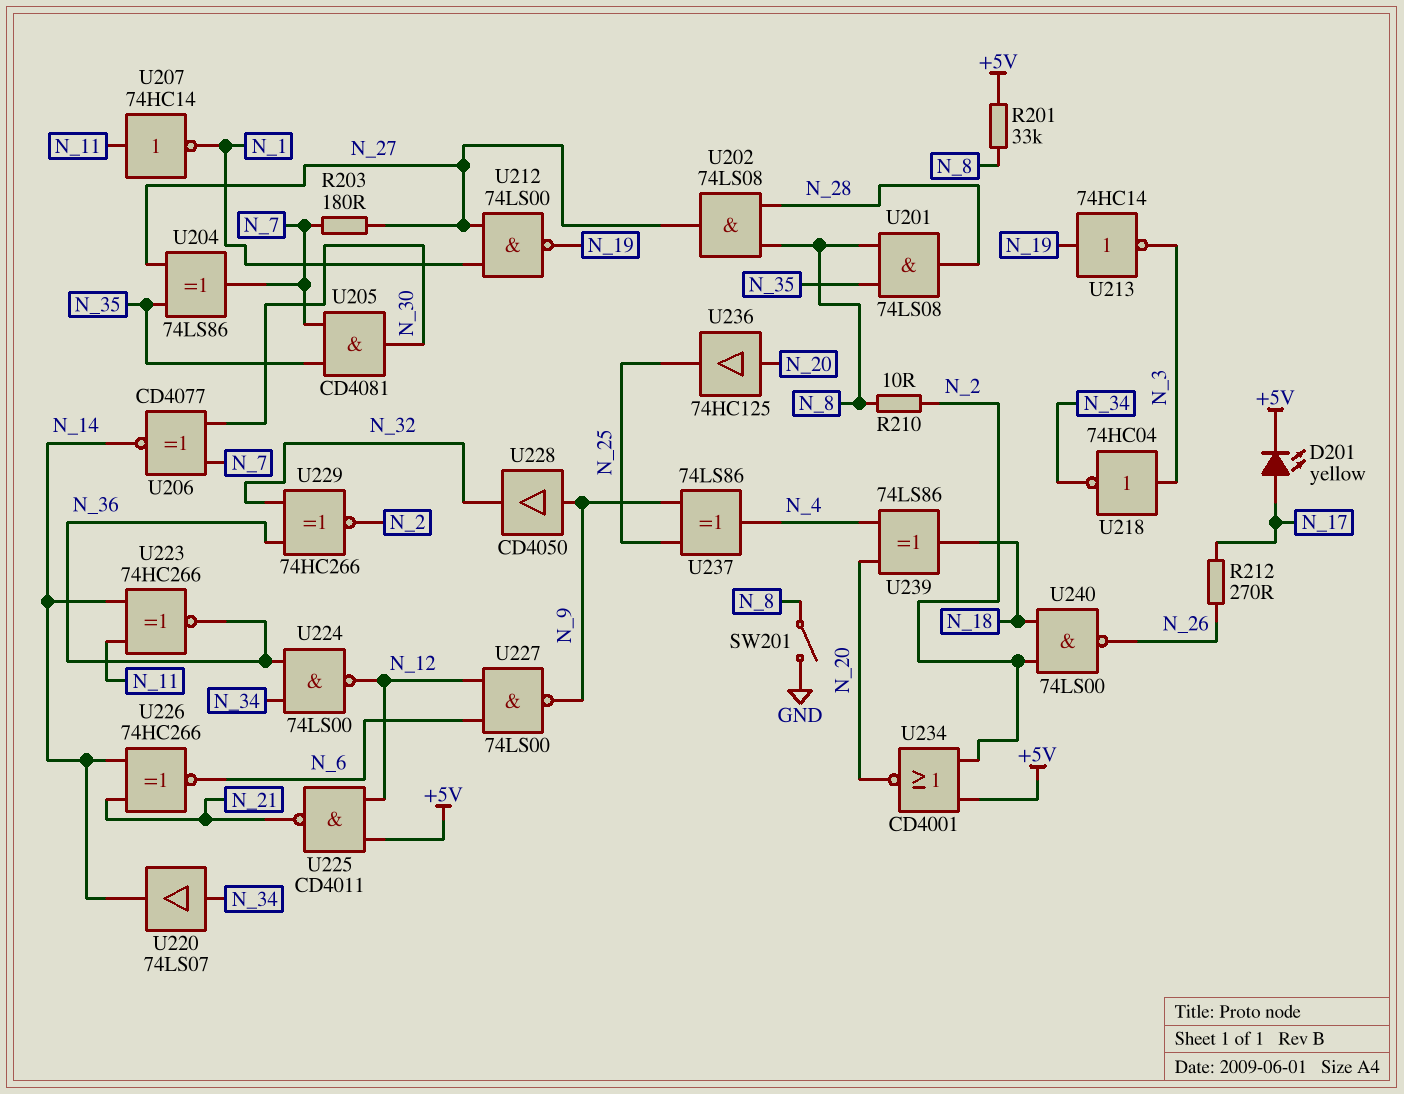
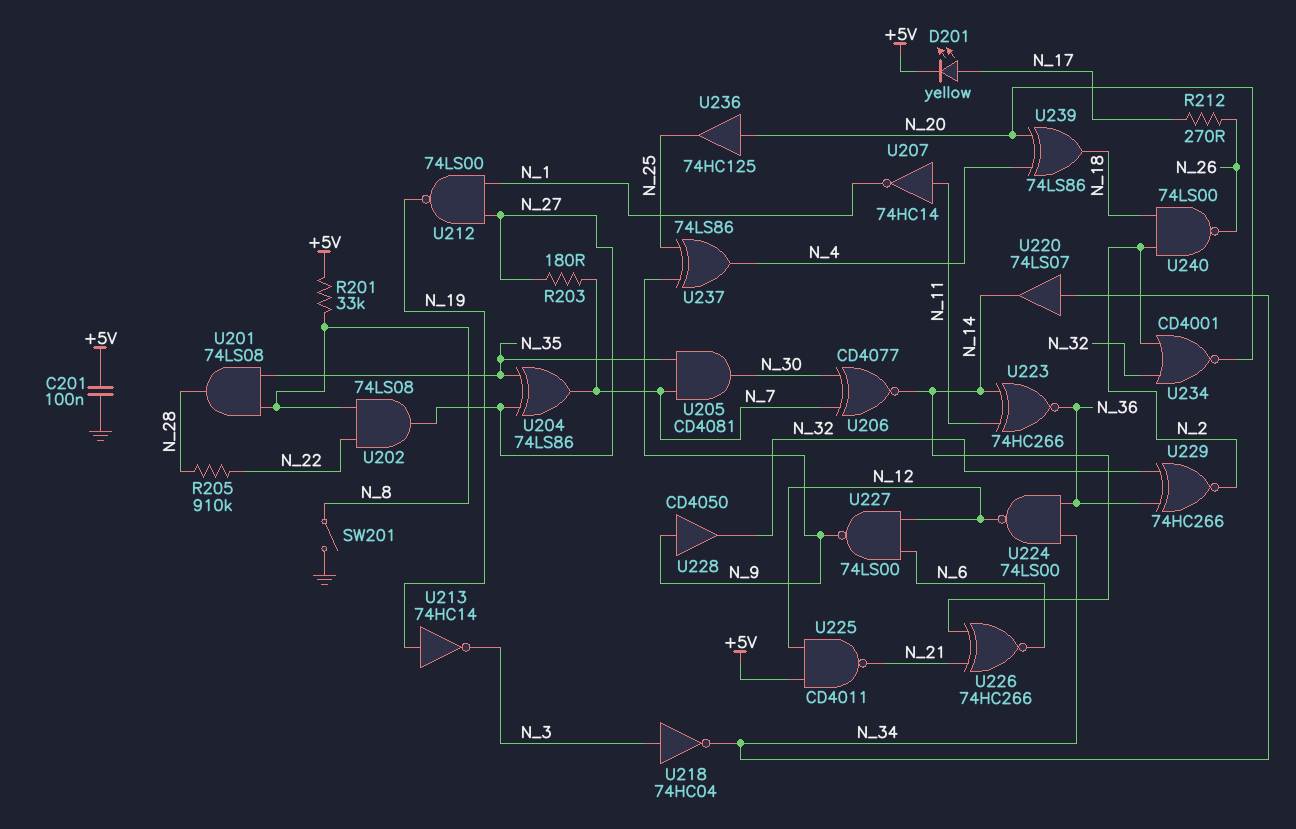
C201: none -> 100nF (+5V, GND)
R205: none -> 910k (N_22, N_28)
R210: 10 (N_2, N_8) -> none
U202: AND 74LS08 (in N_8, in N_28, out N_27) -> AND 74LS08 (in N_8, in N_22, out N_27)
U234: NOR CD4001 (in +5V, in N_2, out N_20) -> NOR CD4001 (in N_2, in N_32, out N_20)

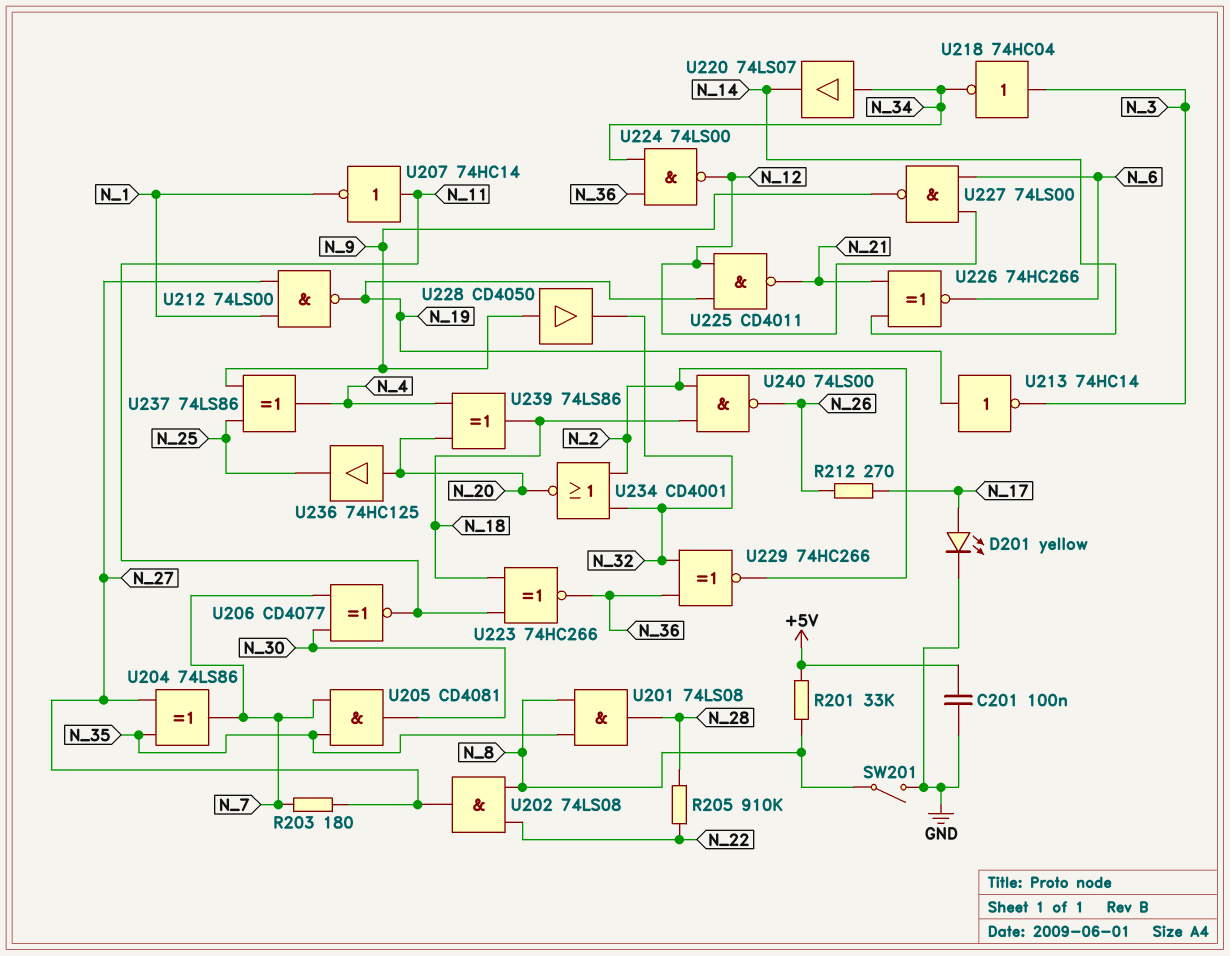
D201: LED yellow (A N_17, K +5V) -> LED yellow (A N_17, K GND)
U206: XNOR CD4077 (in N_7, in N_30, out N_14) -> XNOR CD4077 (in N_7, in N_30, out N_11)
U223: XNOR 74HC266 (in N_11, in N_14, out N_36) -> XNOR 74HC266 (in N_11, in N_18, out N_36)
U225: NAND CD4011 (in +5V, in N_12, out N_21) -> NAND CD4011 (in N_12, in N_19, out N_21)

